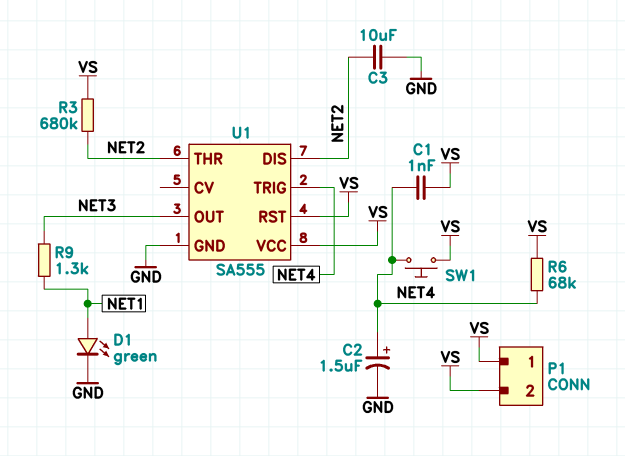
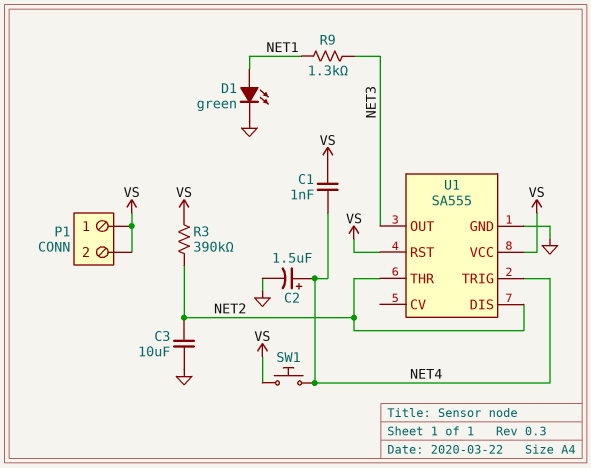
R3: 680k (NET2, VS) -> 390k (NET2, VS)
R6: 68k (NET4, VS) -> none

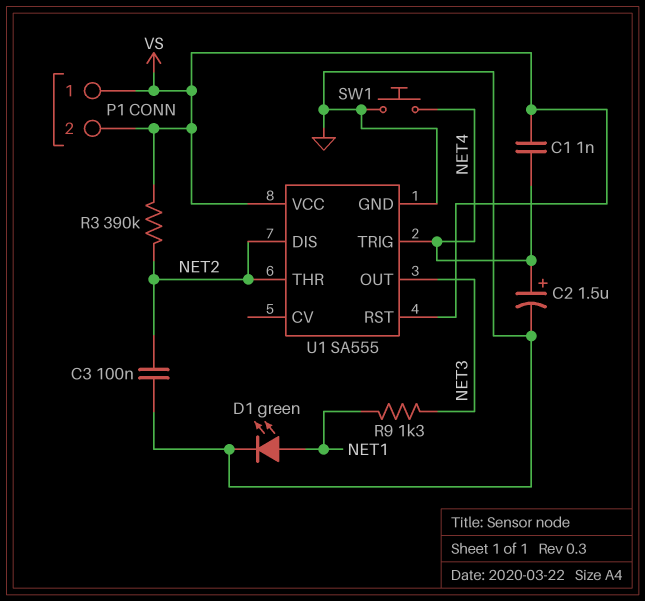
C3: 10uF (GND, NET2) -> 100nF (GND, NET2)
SW1: button (NET4, VS) -> button (GND, NET4)

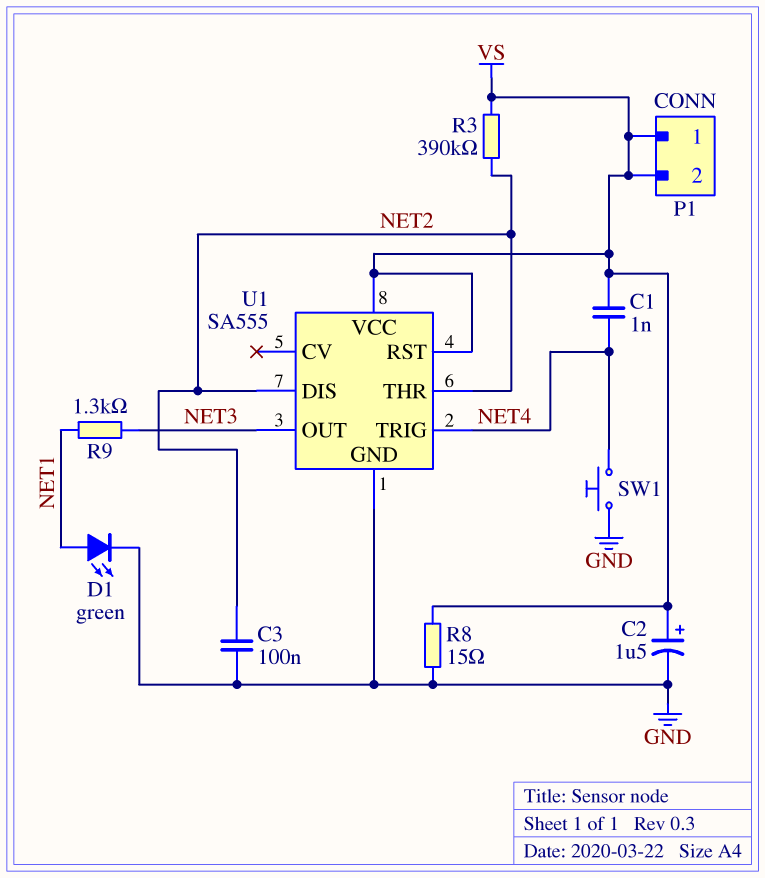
C2: 1.5uF (plus NET4, minus GND) -> 1.5uF (plus VS, minus GND)
R8: none -> 15 (GND, VS)

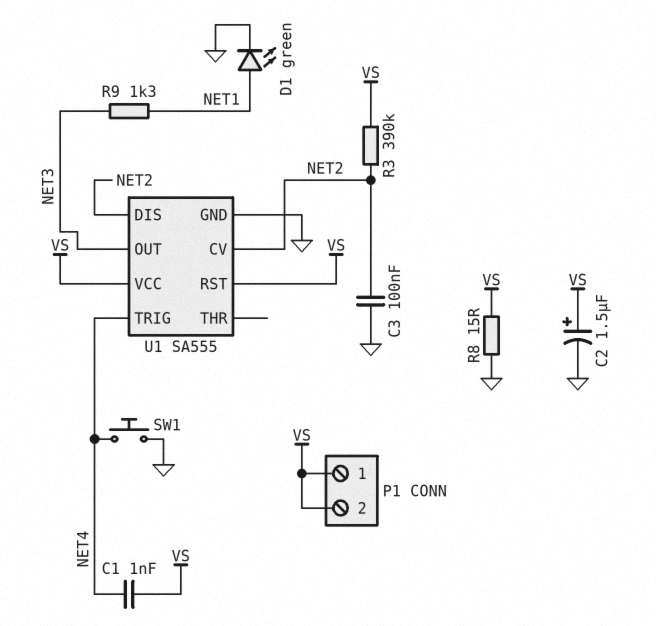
U1 pin CV: none -> NET2
U1 pin THR: NET2 -> none

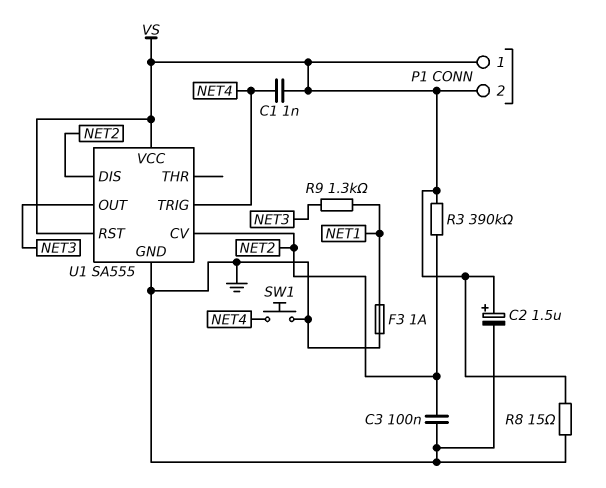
D1: LED green (A NET1, K GND) -> none
F3: none -> 1A (GND, NET1)

